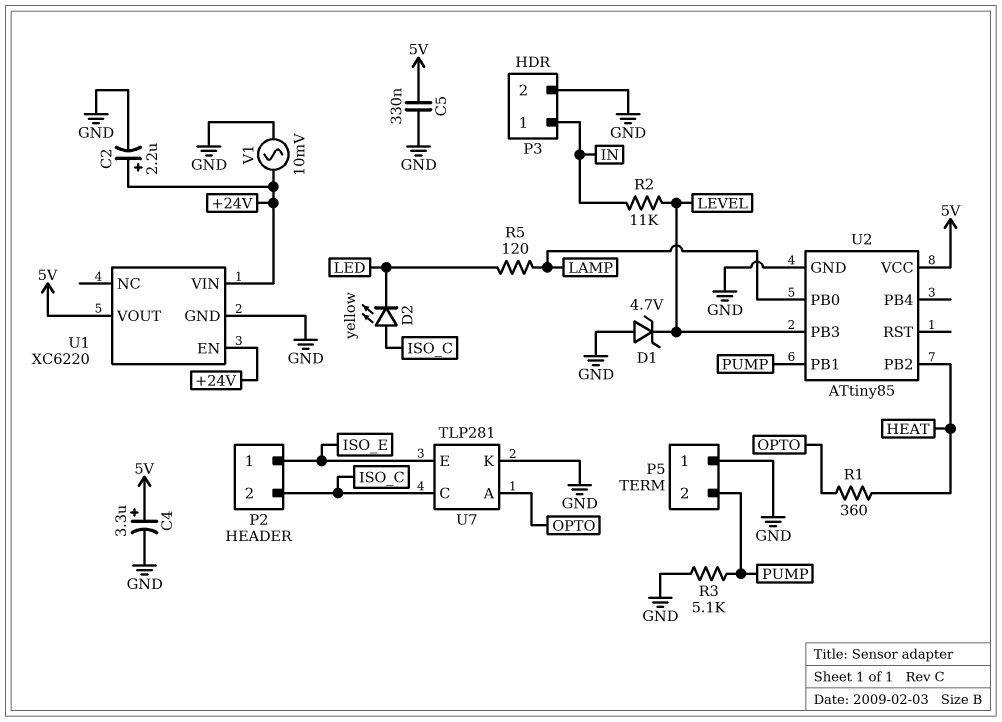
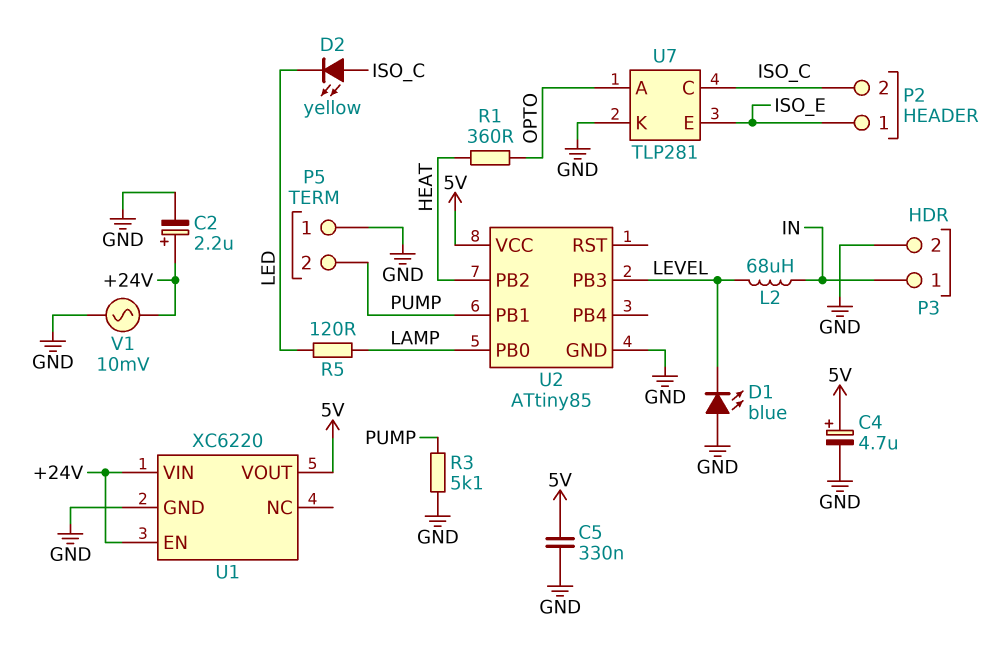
C4: 3.3uF (plus 5V, minus GND) -> 4.7uF (plus 5V, minus GND)
D1: zener 4.7V (A GND, K LEVEL) -> LED blue (A GND, K LEVEL)
L2: none -> 68uH (IN, LEVEL)
R2: 11k (IN, LEVEL) -> none

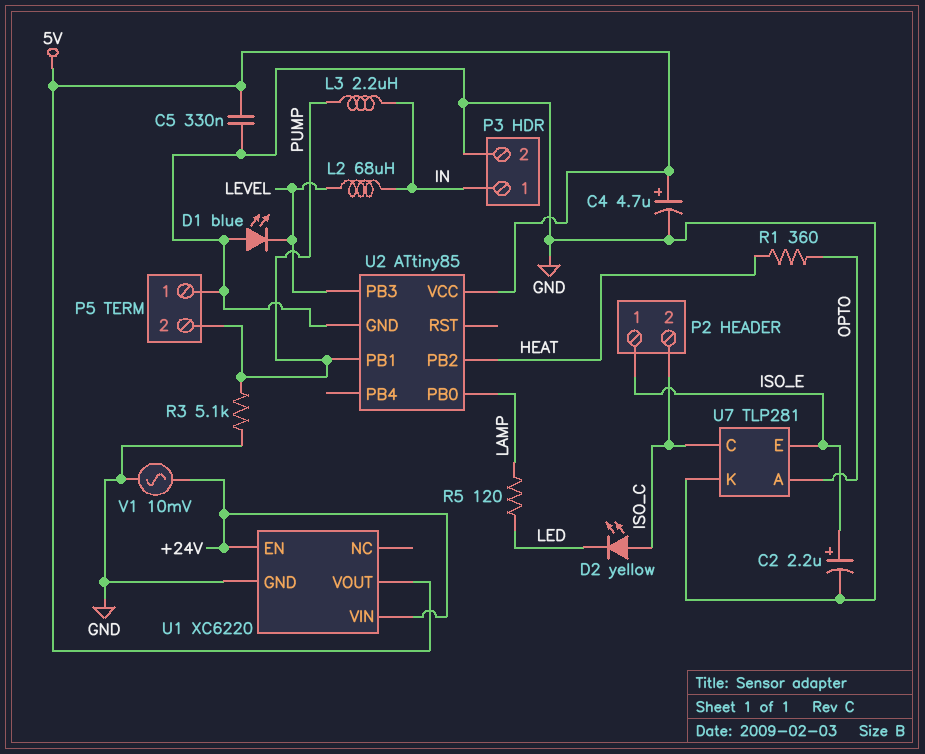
C2: 2.2uF (plus +24V, minus GND) -> 2.2uF (plus ISO_E, minus GND)
L3: none -> 2.2uH (IN, PUMP)

